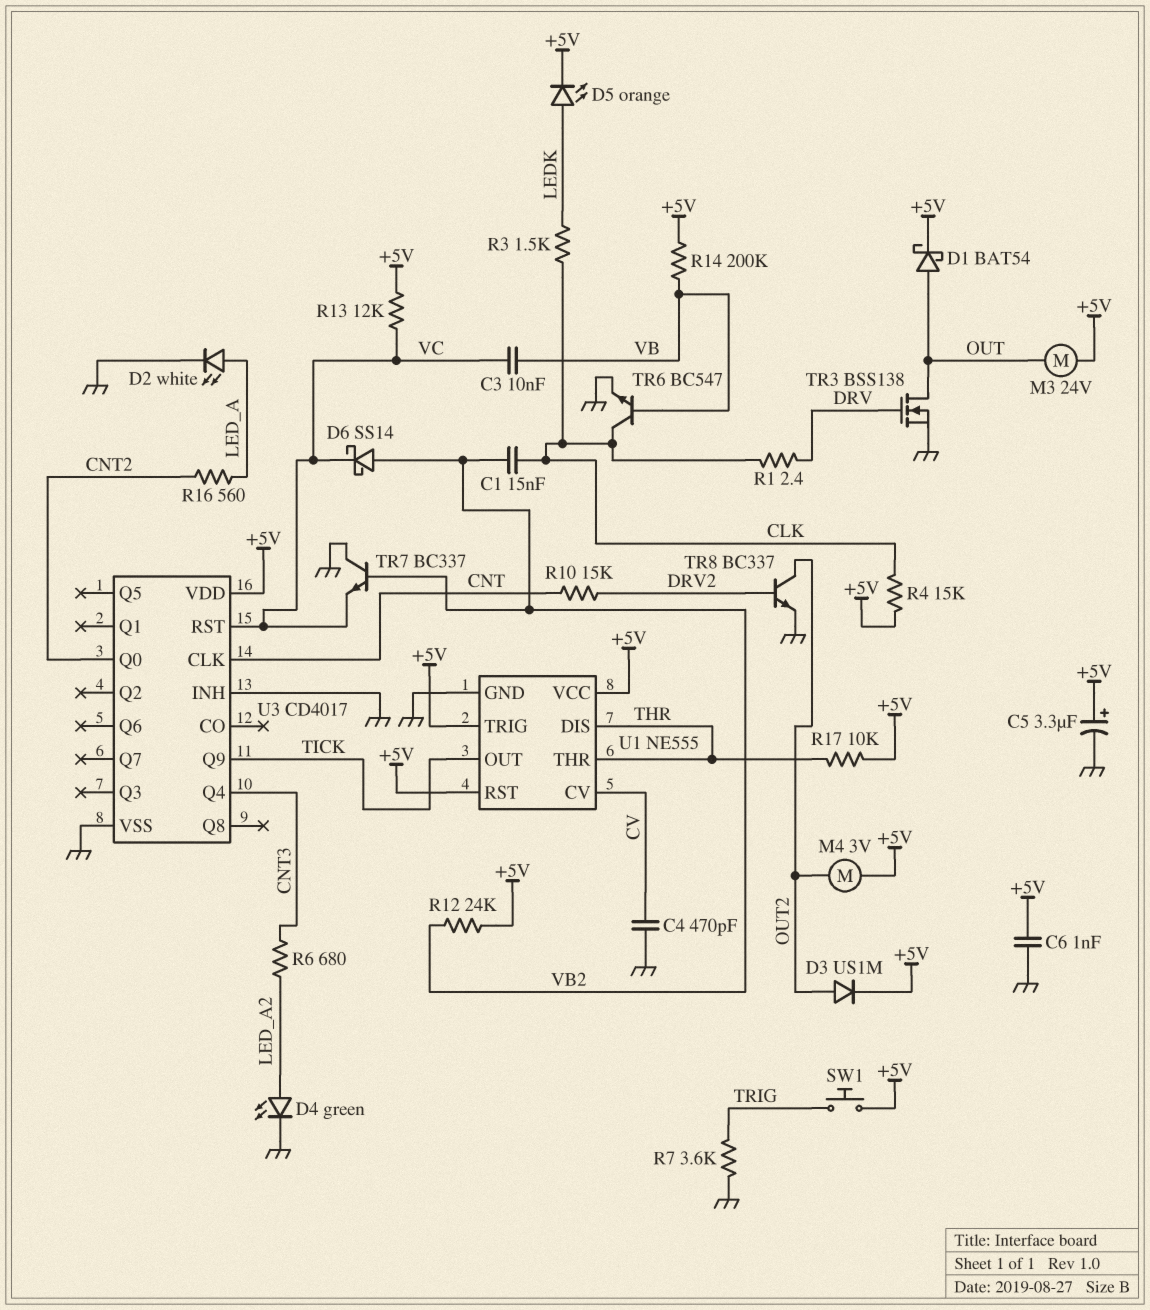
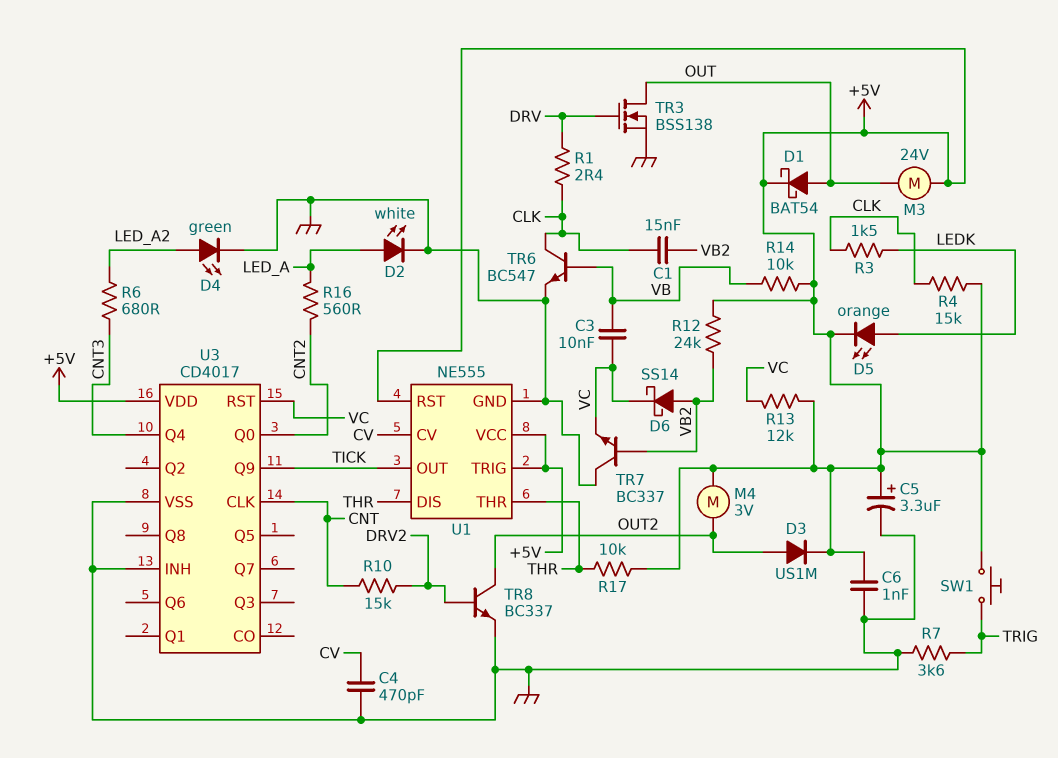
R14: 200k (+5V, VB) -> 10k (+5V, VB)

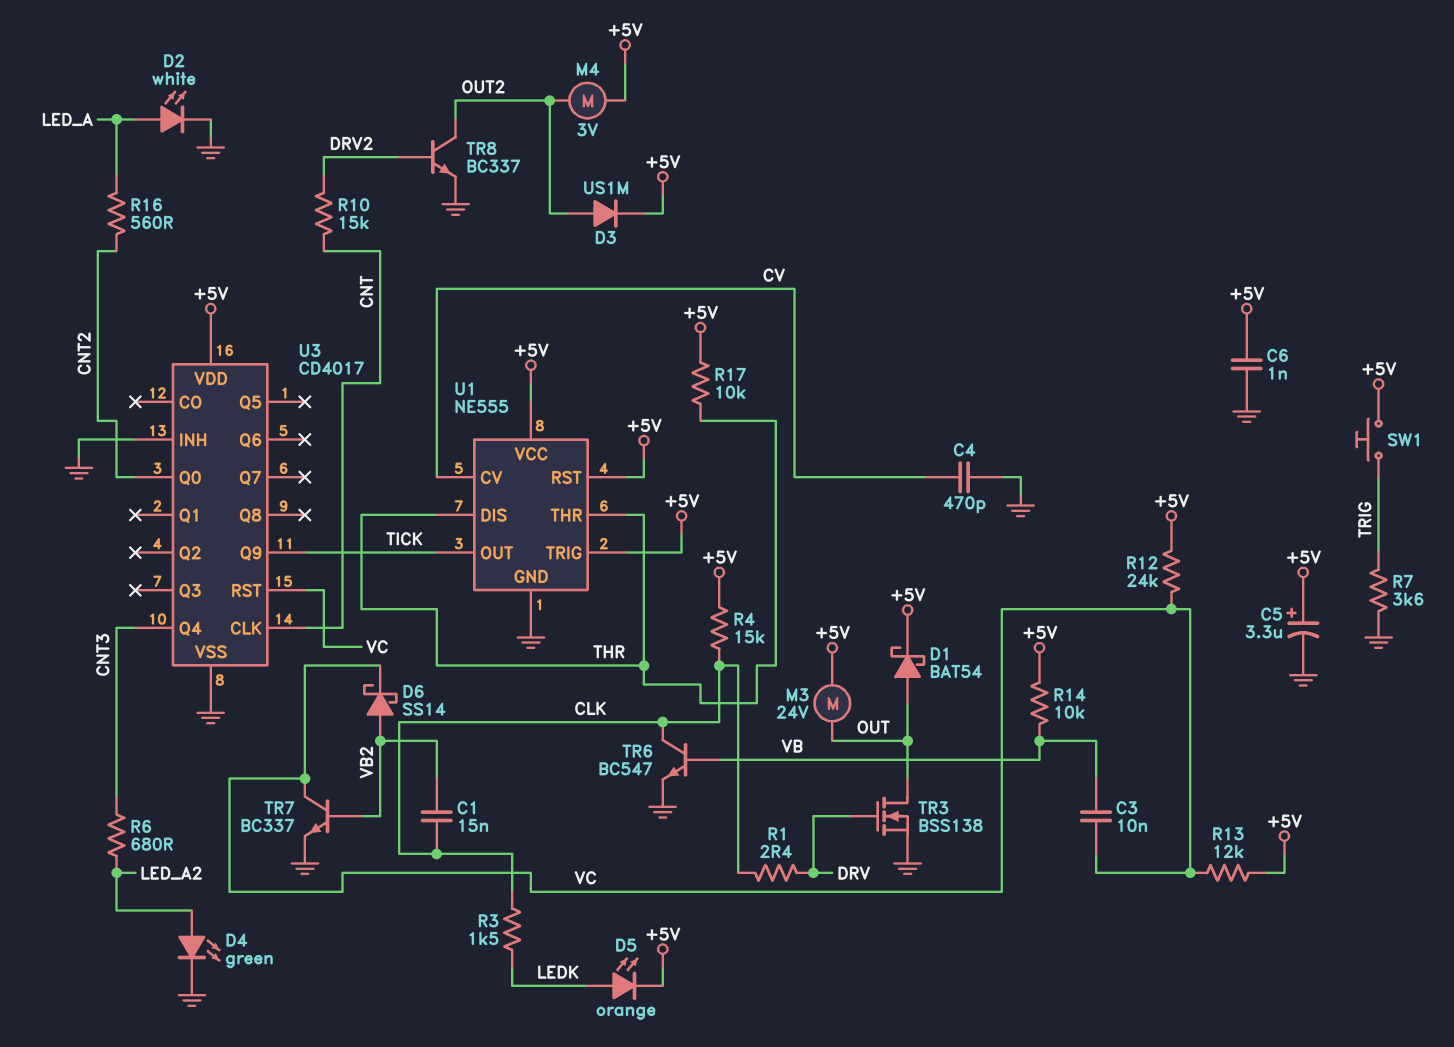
R12: 24k (+5V, VB2) -> 24k (+5V, VC)
TR7: NPN BC337 (B VB2, C GND, E VC) -> NPN BC337 (B VB2, C VC, E GND)

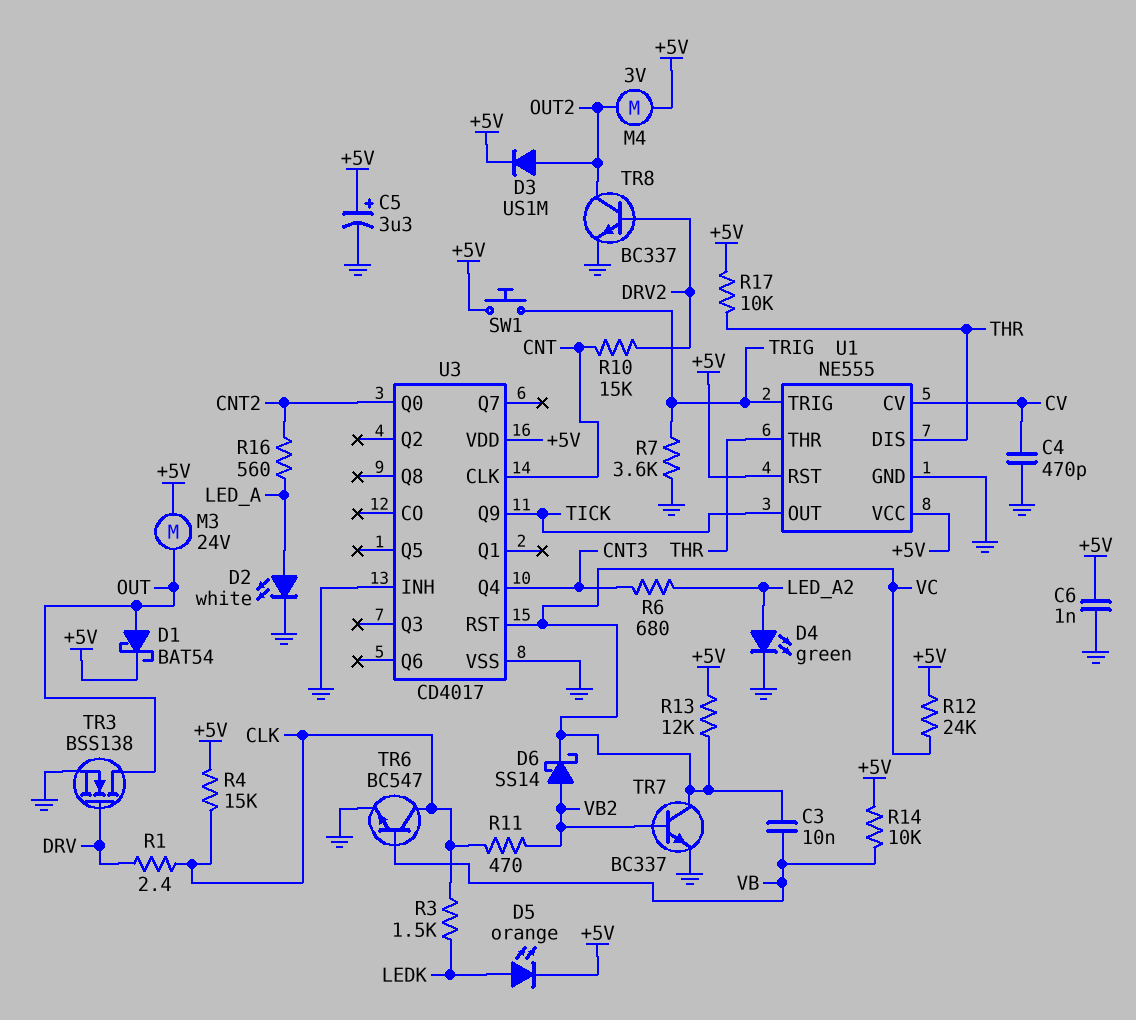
C1: 15nF (CLK, VB2) -> none
R11: none -> 470 (CLK, VB2)
U1 pin TRIG: +5V -> TRIG

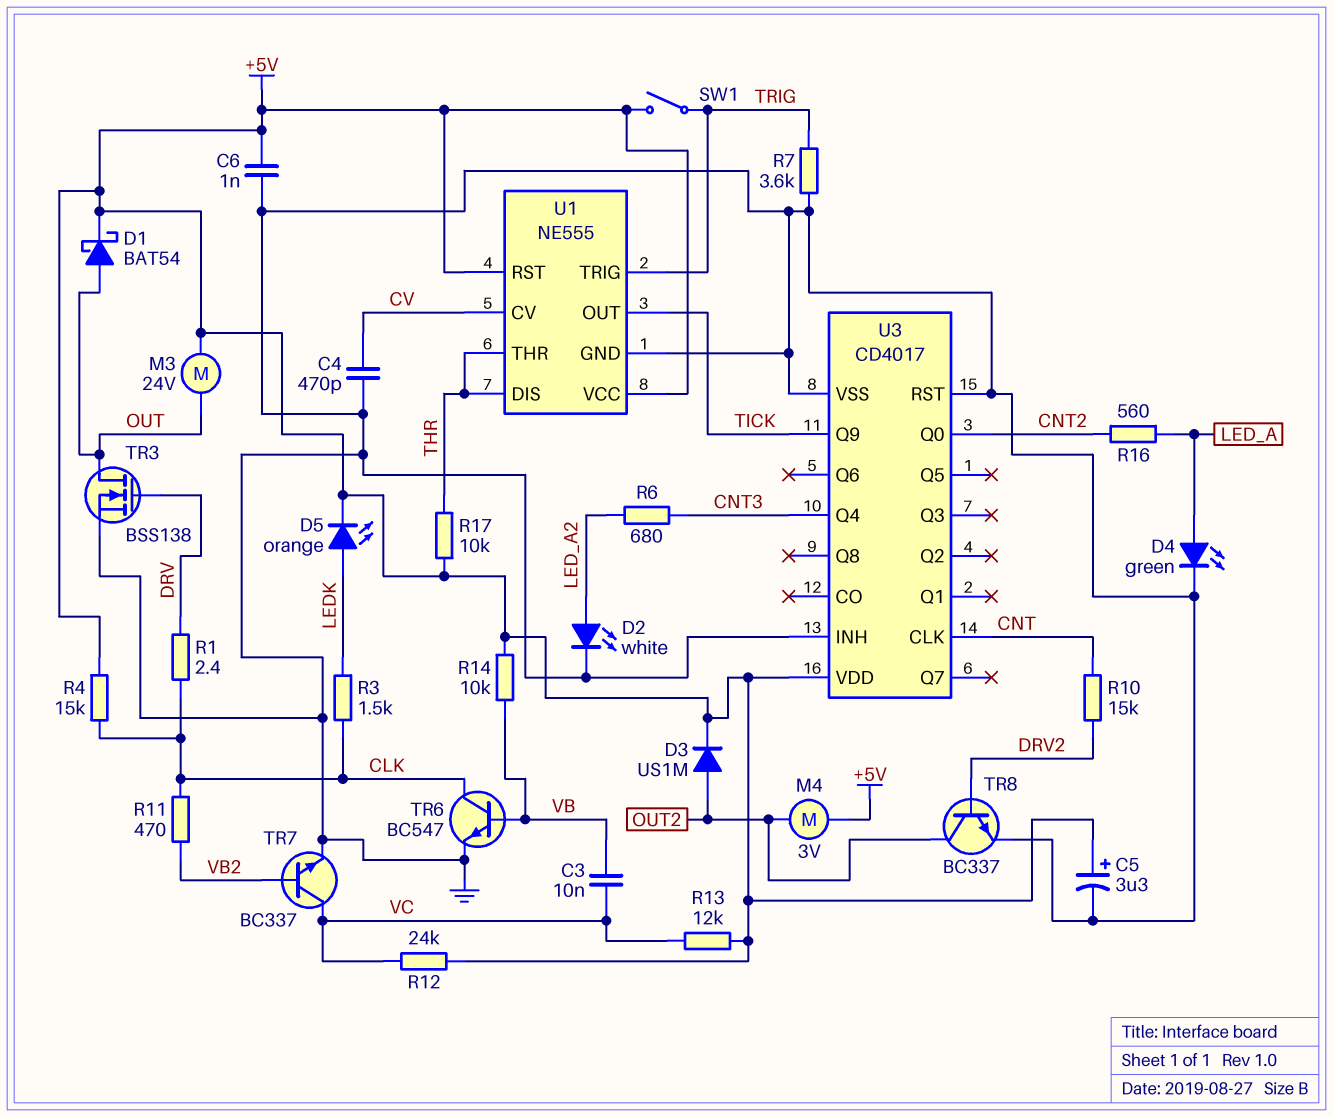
D2: LED white (A LED_A, K GND) -> LED white (A LED_A2, K GND)
D4: LED green (A LED_A2, K GND) -> LED green (A LED_A, K GND)
D6: schottky SS14 (A VB2, K VC) -> none
SW1: button (+5V, TRIG) -> switch (+5V, TRIG)
U3 pin RST: VC -> GND

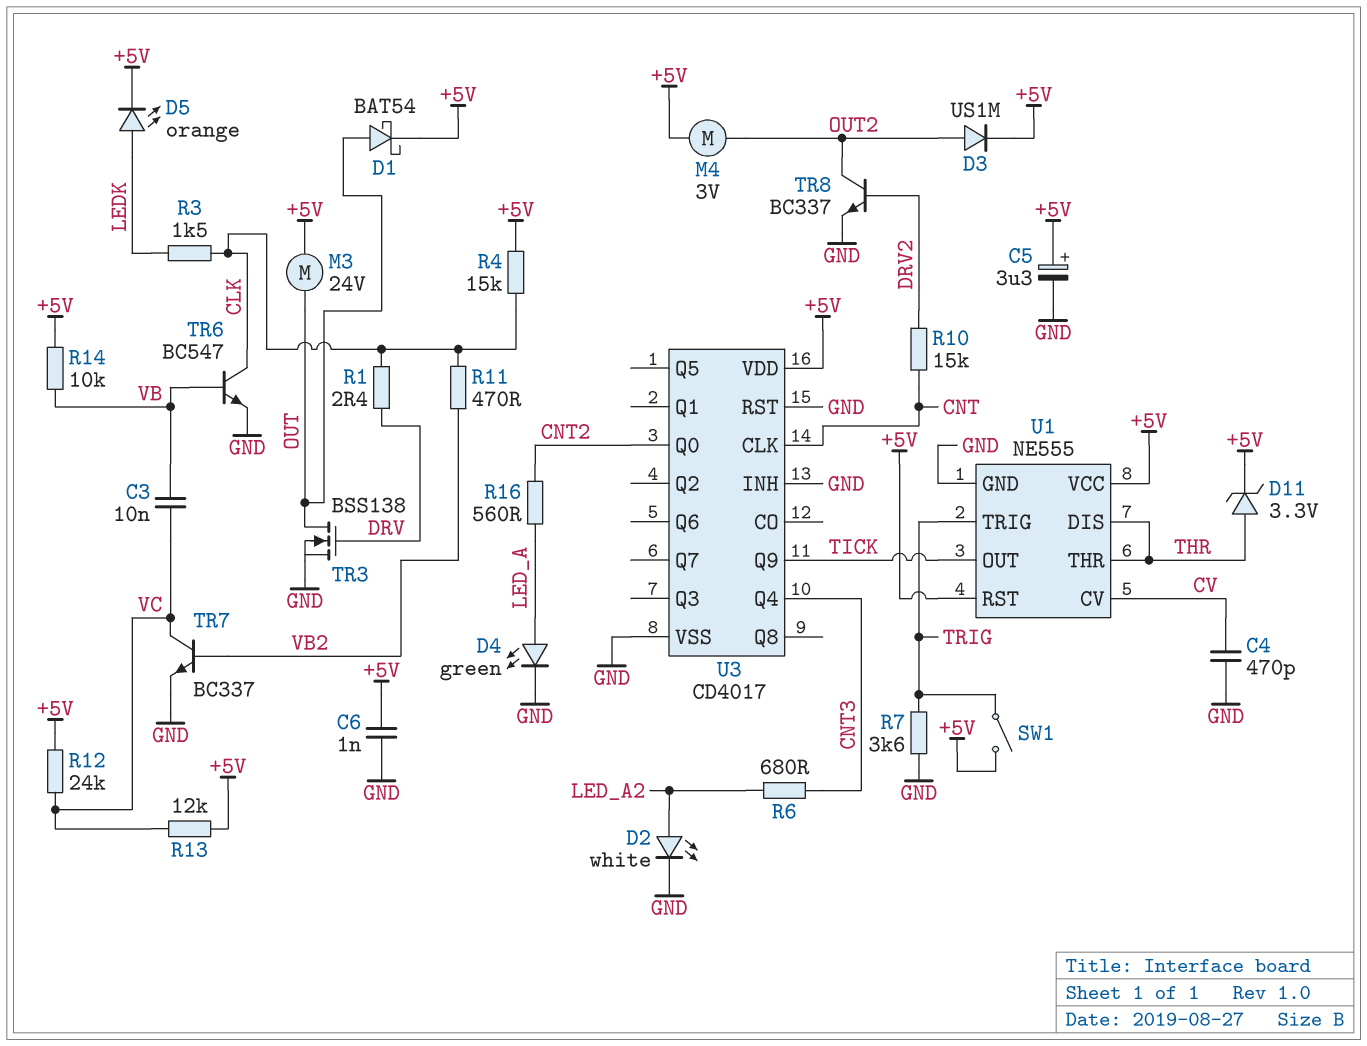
D11: none -> zener 3.3V (A THR, K +5V)
R17: 10k (+5V, THR) -> none

